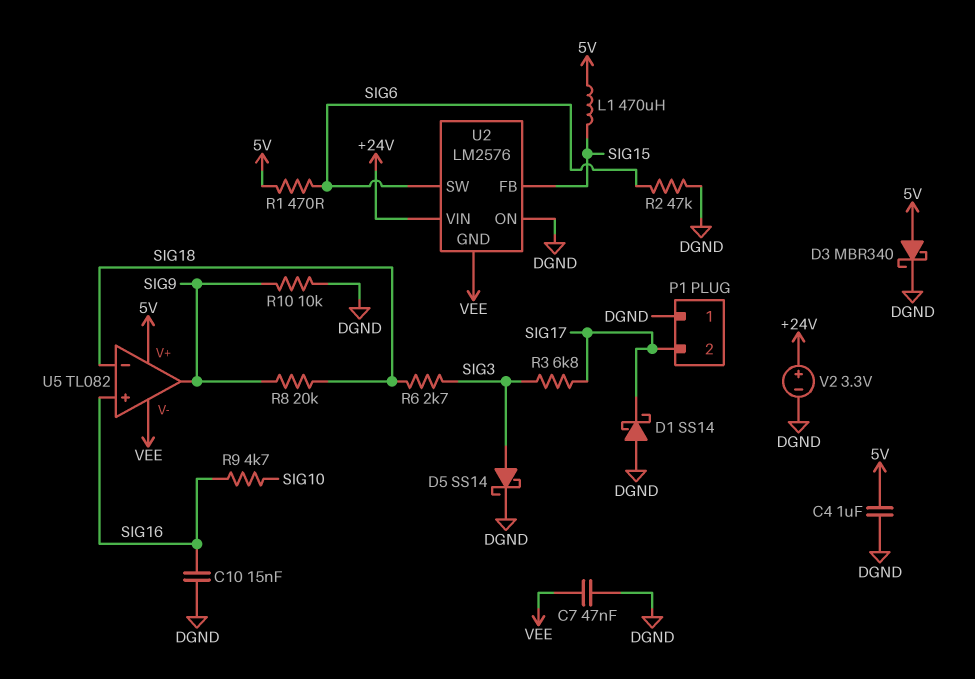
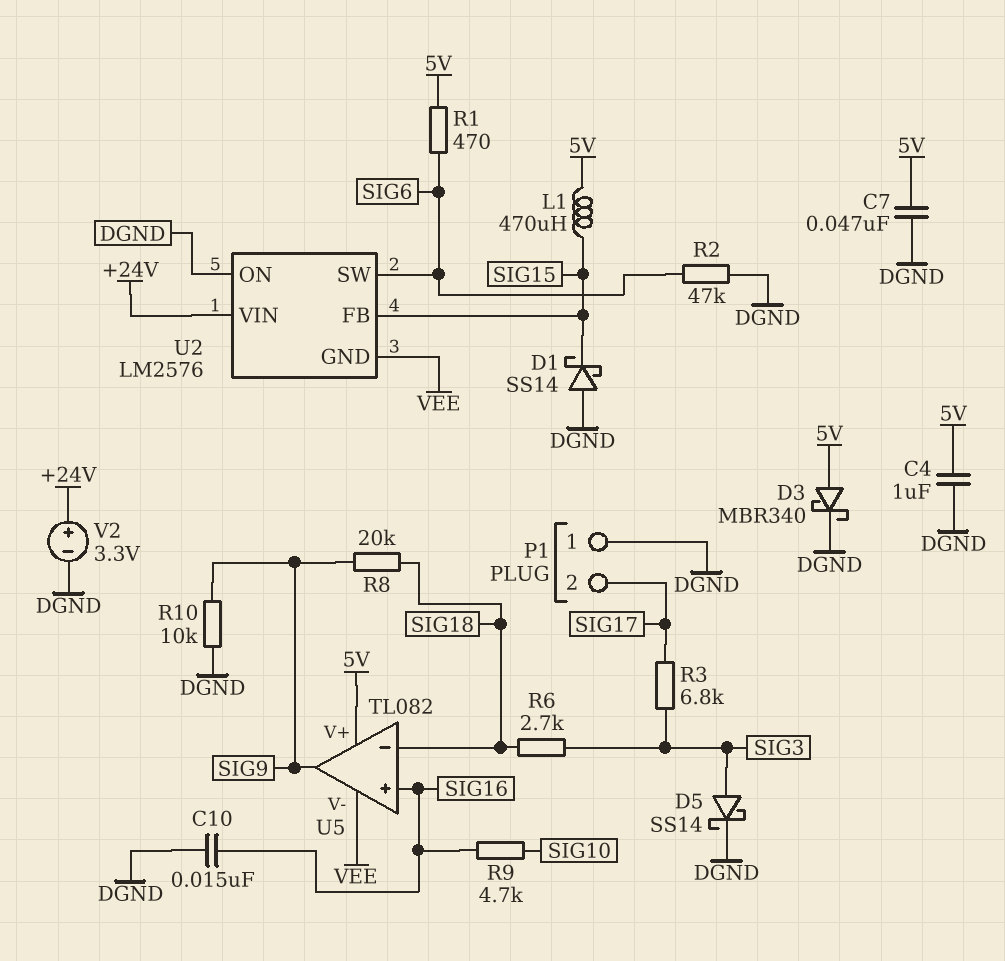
C7: 47nF (DGND, VEE) -> 47nF (5V, DGND)
D1: schottky SS14 (A DGND, K SIG17) -> schottky SS14 (A DGND, K SIG15)

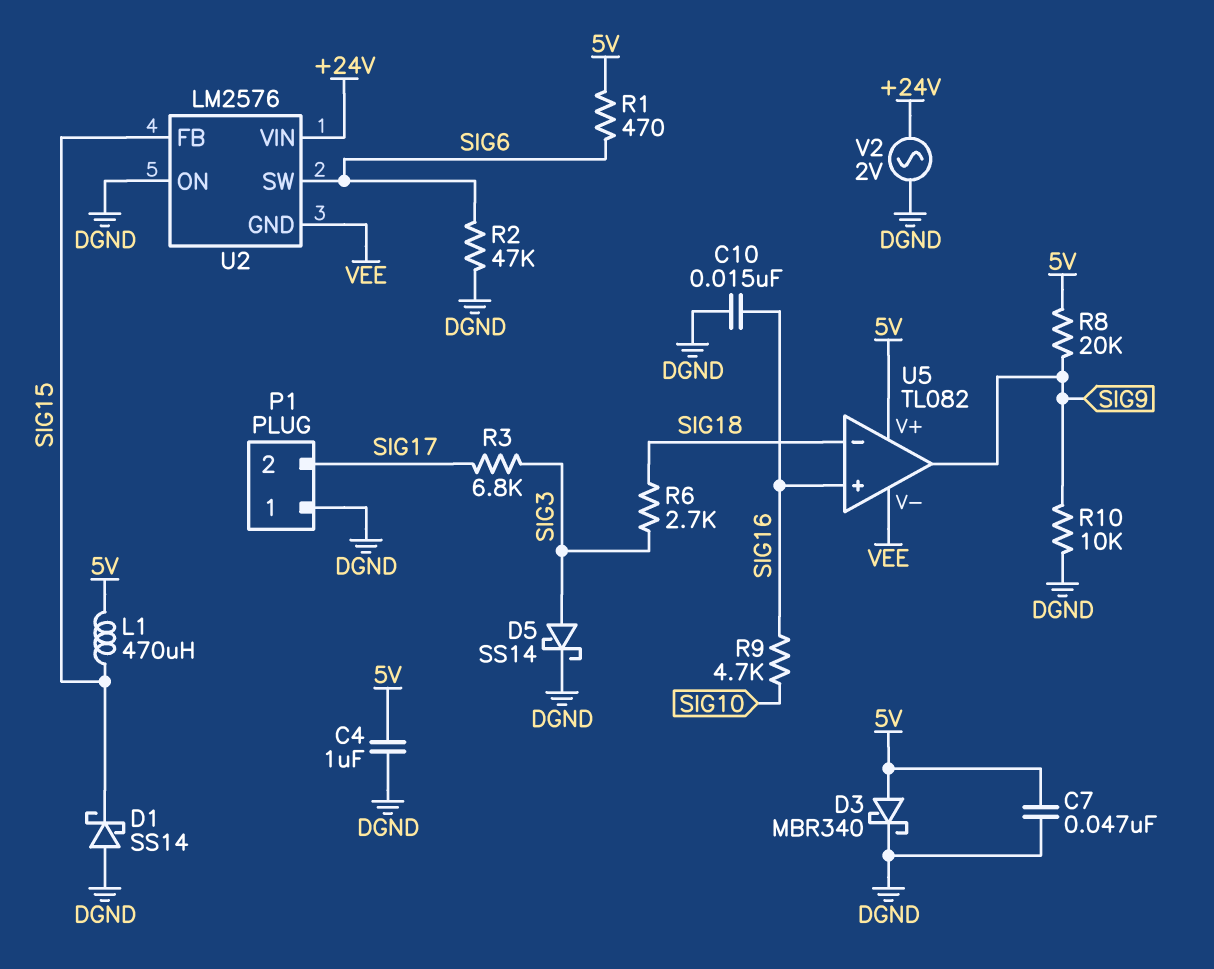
R8: 20k (SIG9, SIG18) -> 20k (5V, SIG9)
V2: 3.3V (plus +24V, minus DGND) -> AC 2V (+24V, DGND)

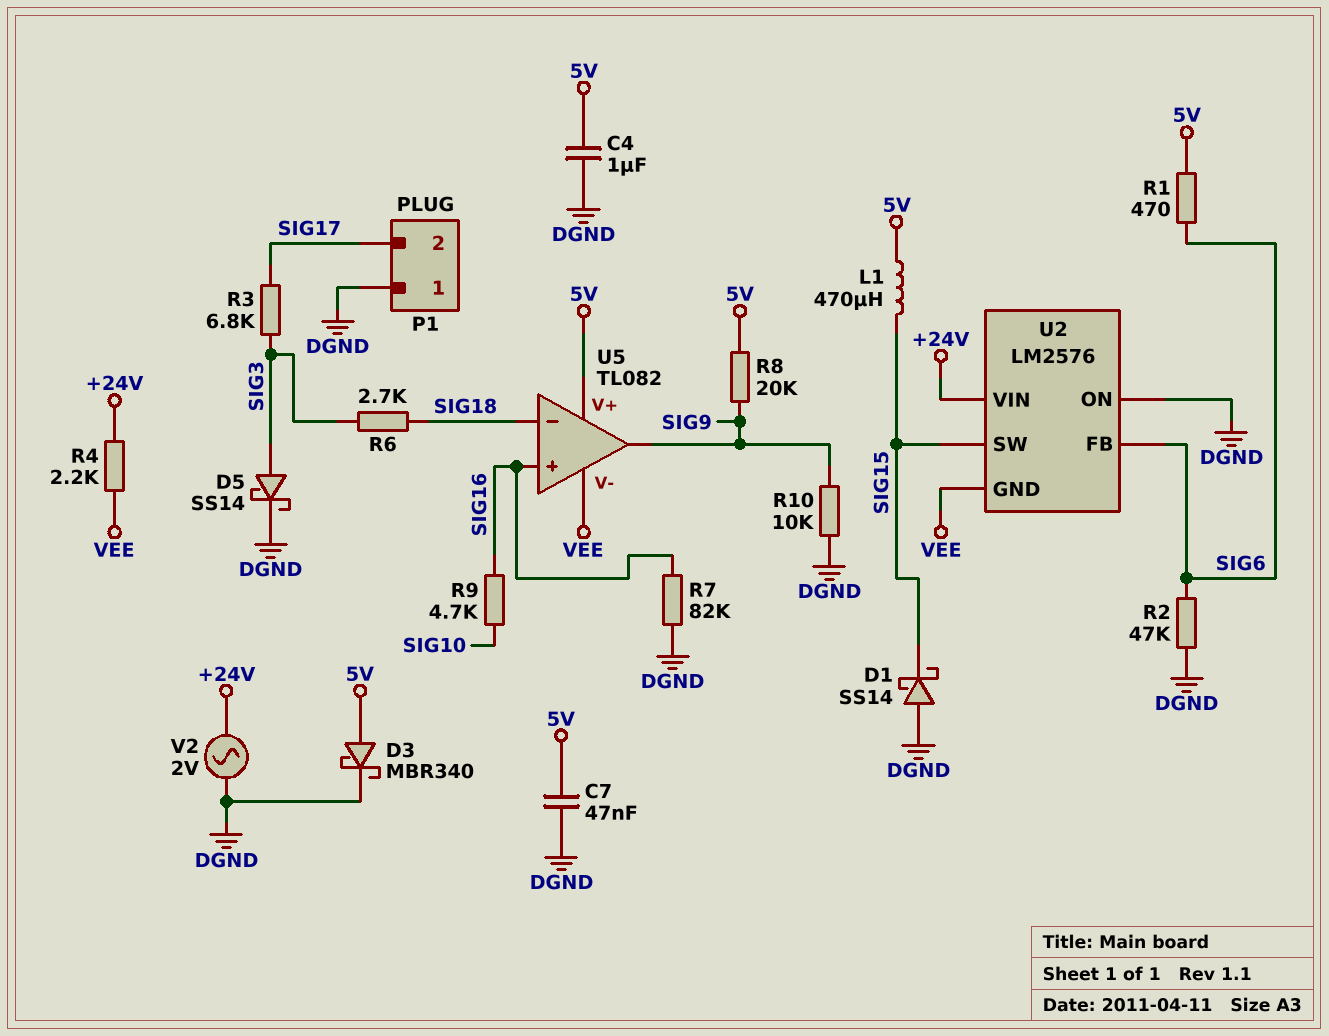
C10: 15nF (DGND, SIG16) -> none
R4: none -> 2.2k (+24V, VEE)
R7: none -> 82k (DGND, SIG16)
U2 pin FB: SIG15 -> SIG6
U2 pin SW: SIG6 -> SIG15

